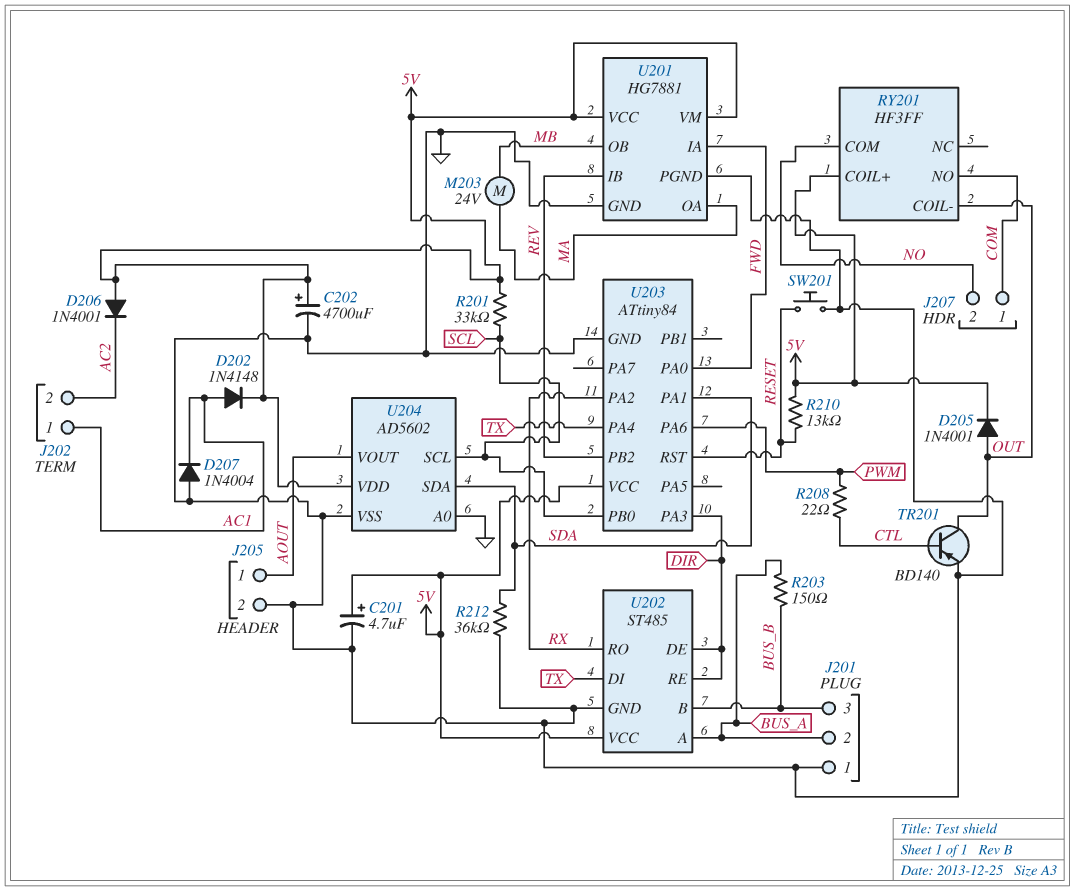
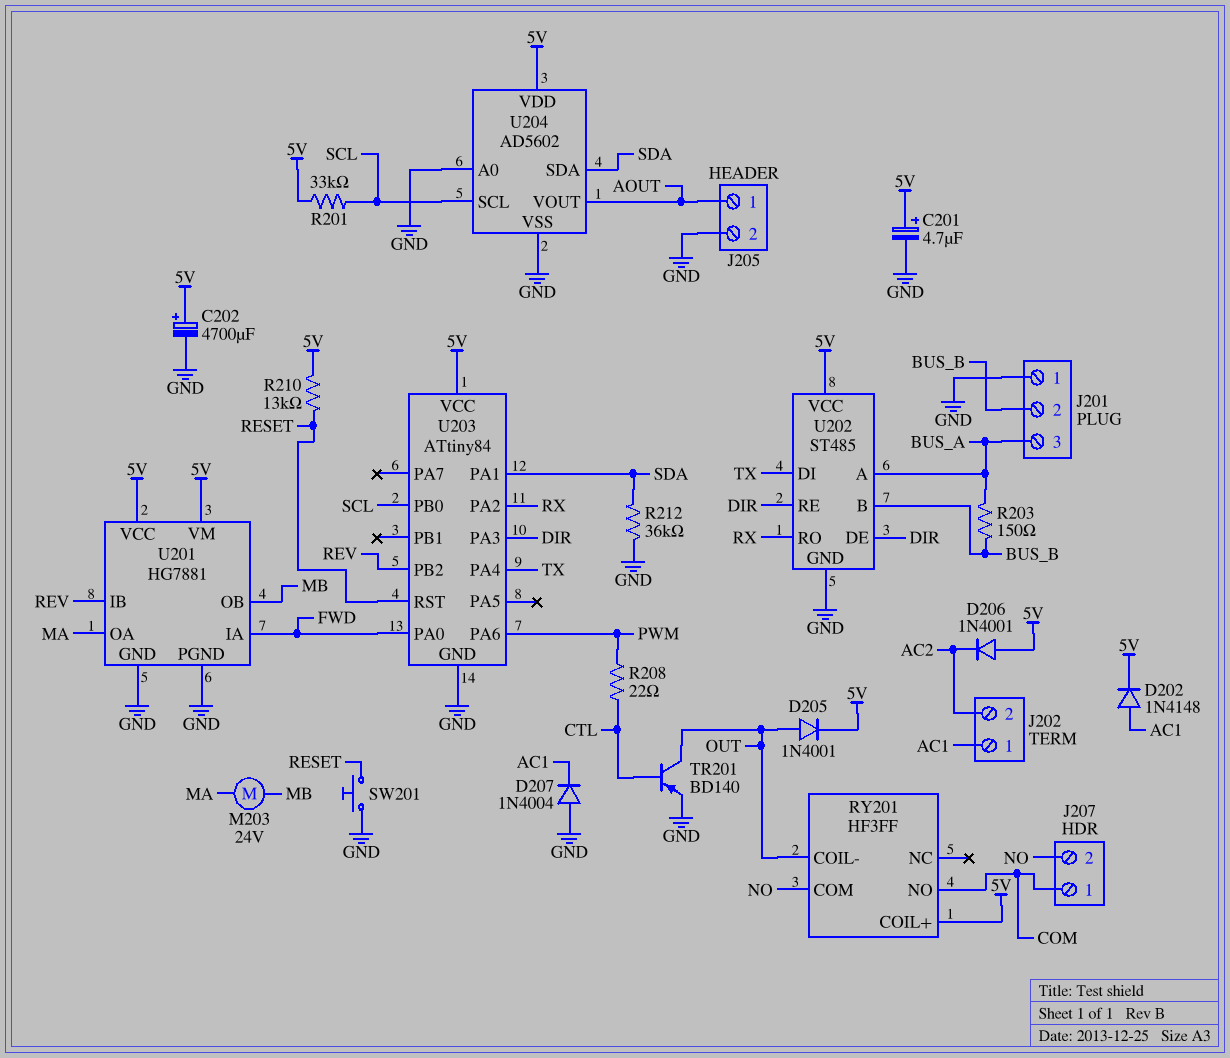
J201 pin 2: BUS_A -> BUS_B
J201 pin 3: BUS_B -> BUS_A

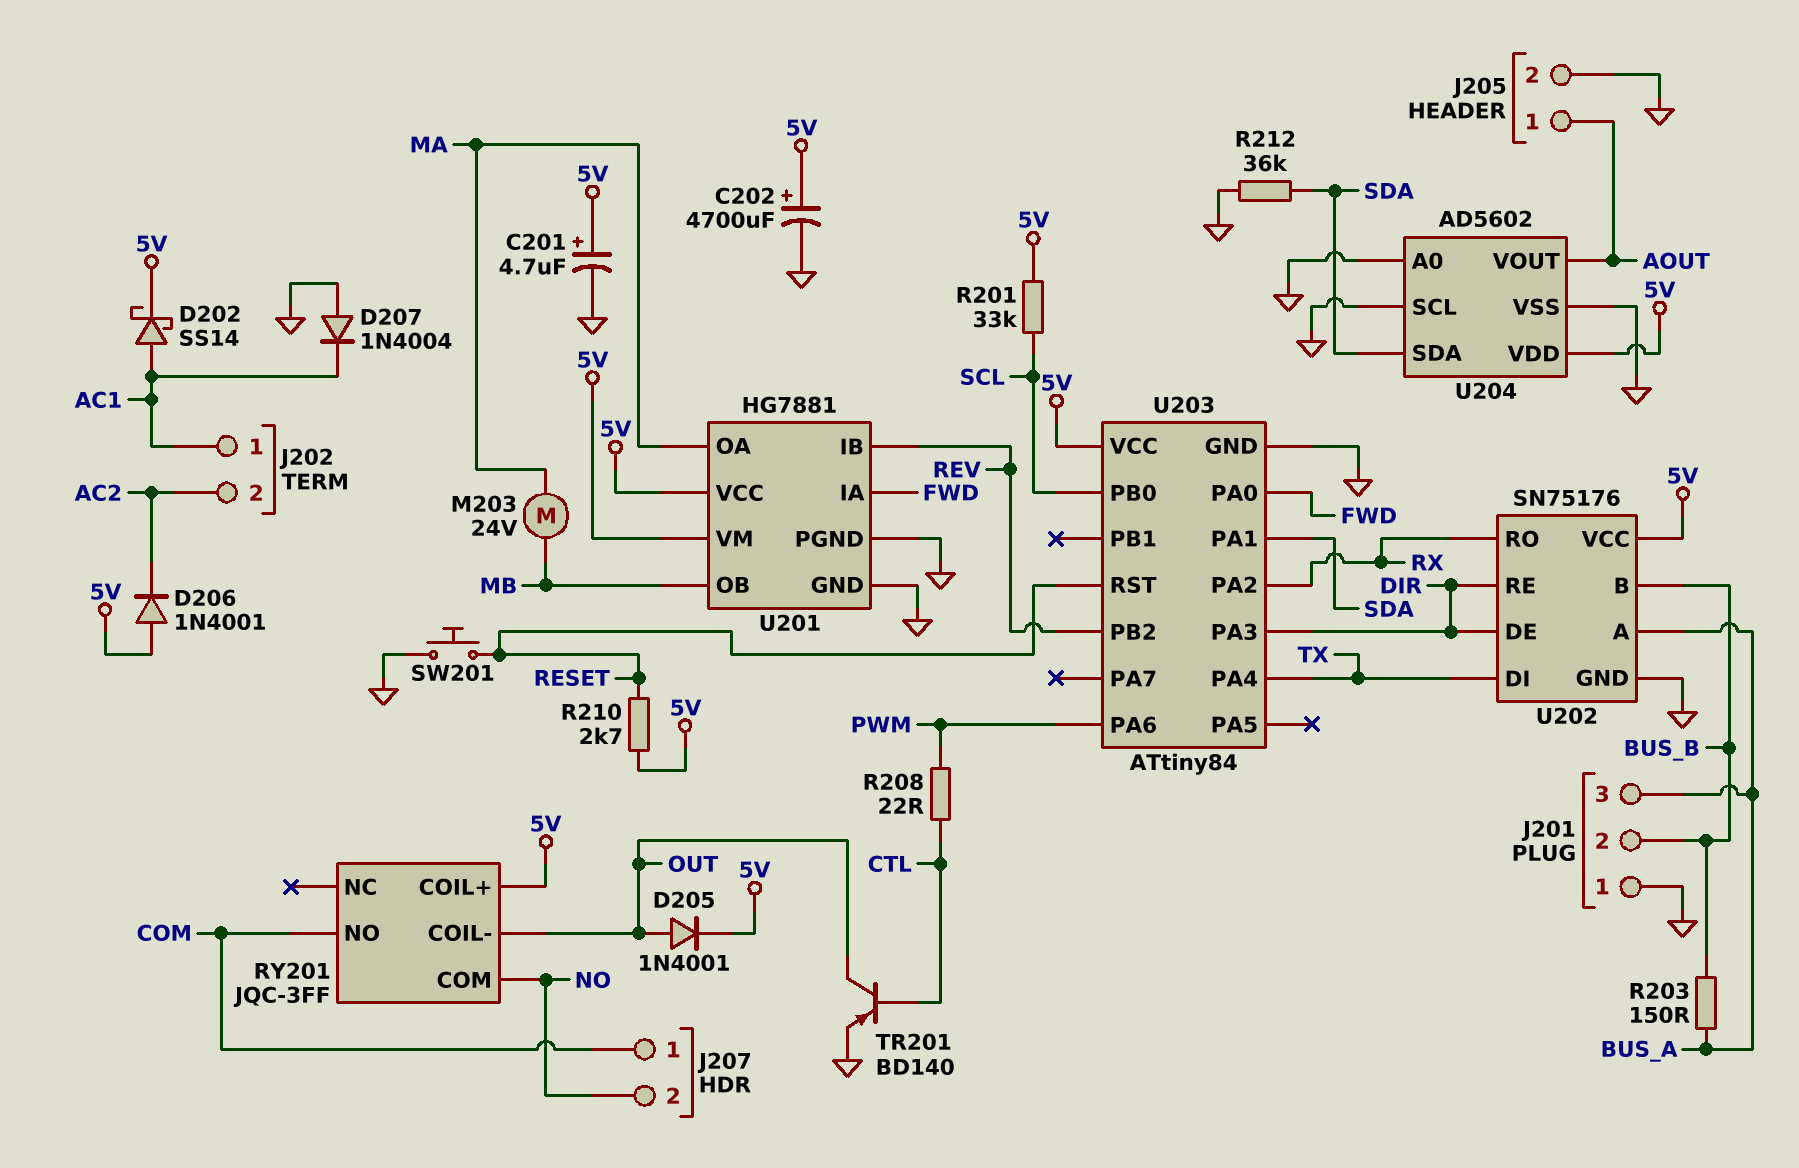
D202: diode 1N4148 (A AC1, K 5V) -> schottky SS14 (A AC1, K 5V)
R210: 13k (5V, RESET) -> 2.7k (5V, RESET)
RY201: HF3FF -> JQC-3FF
U202: ST485 -> SN75176
U204 pin SCL: SCL -> GND

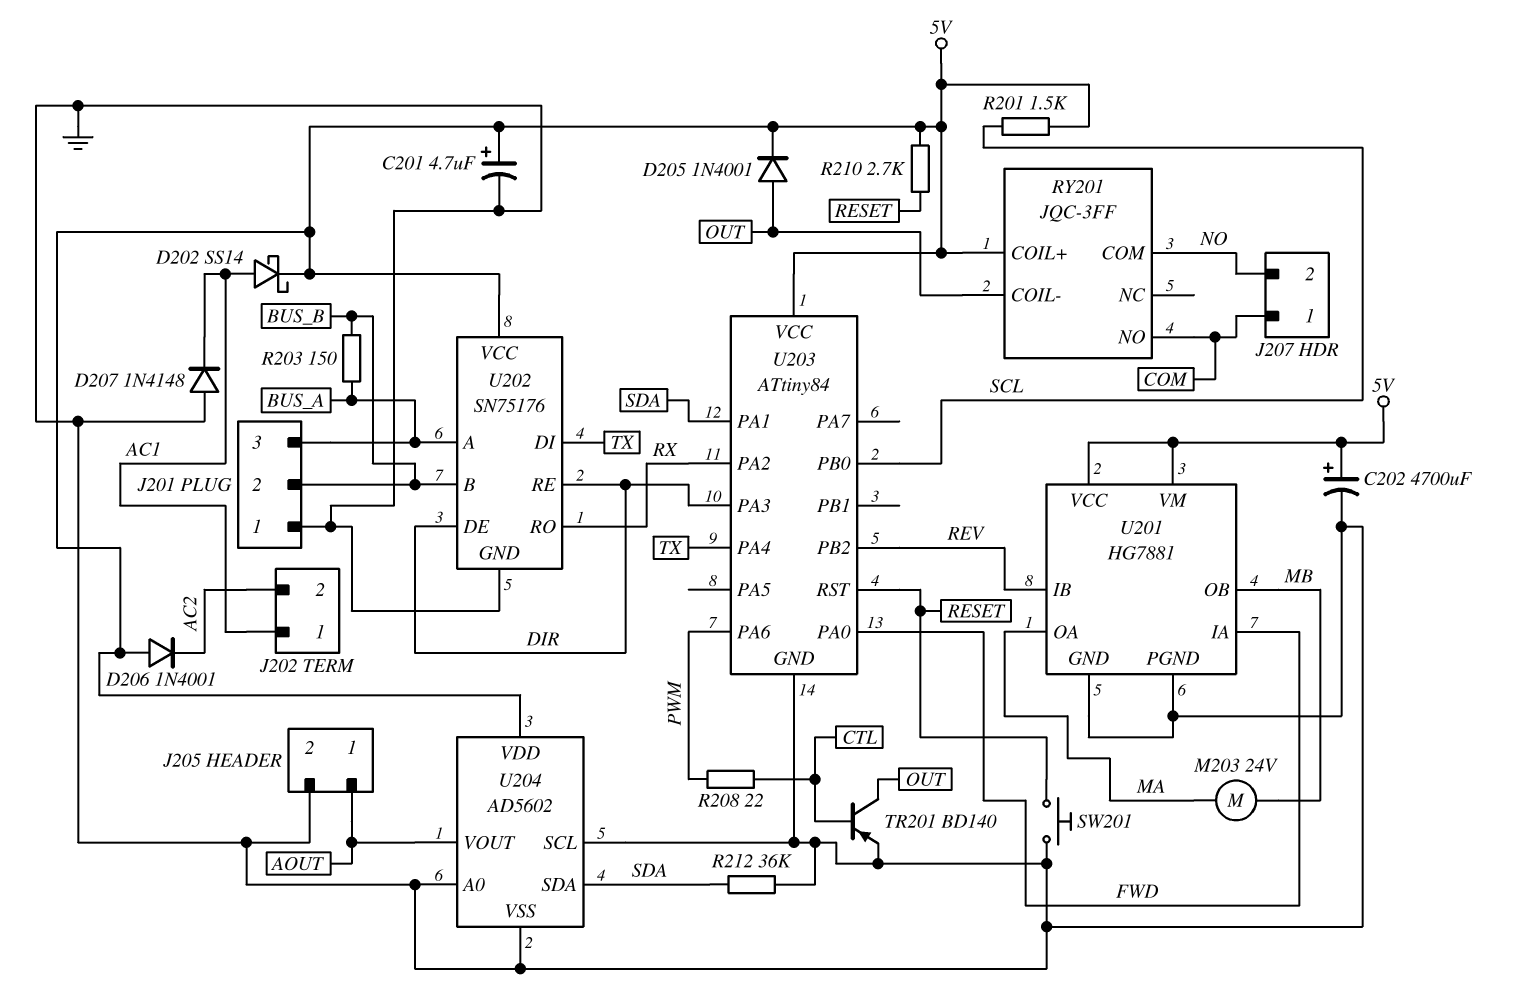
D207: diode 1N4004 (A GND, K AC1) -> diode 1N4148 (A GND, K AC1)
R201: 33k (5V, SCL) -> 1.5k (5V, SCL)

